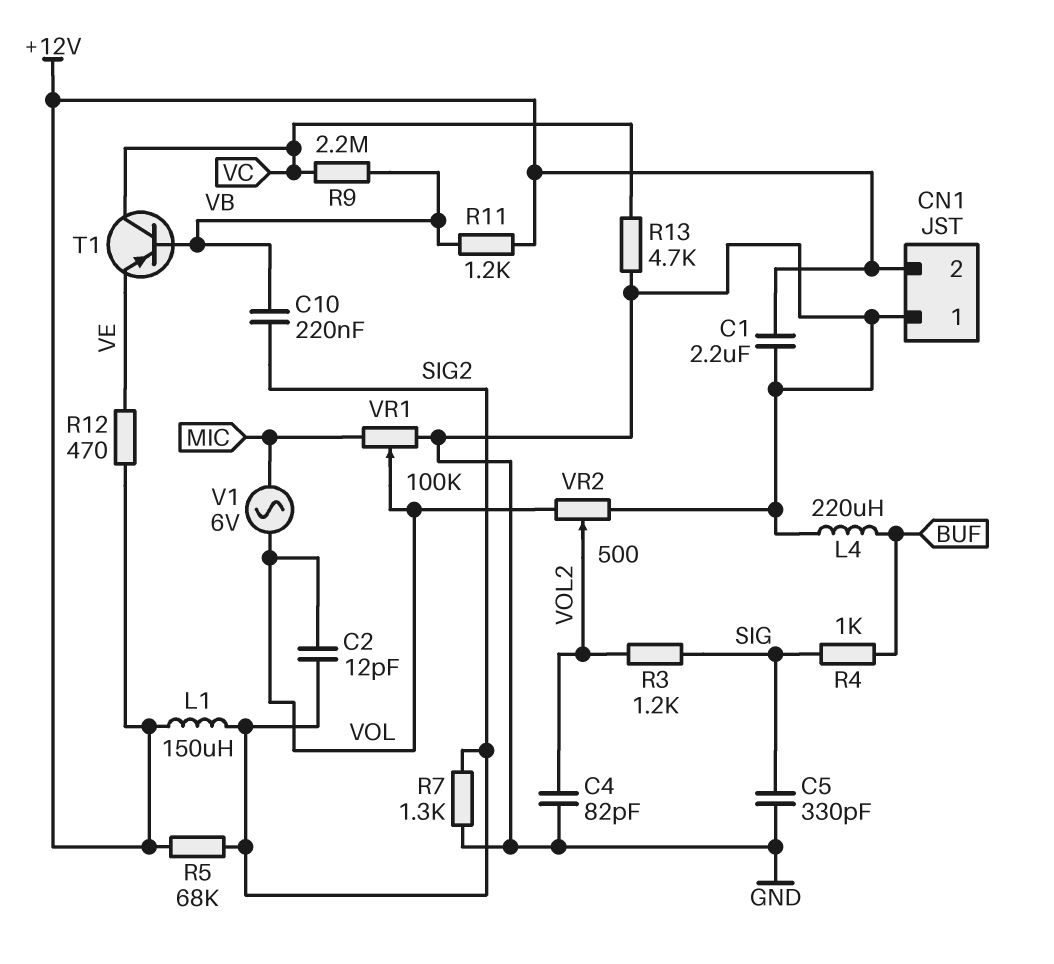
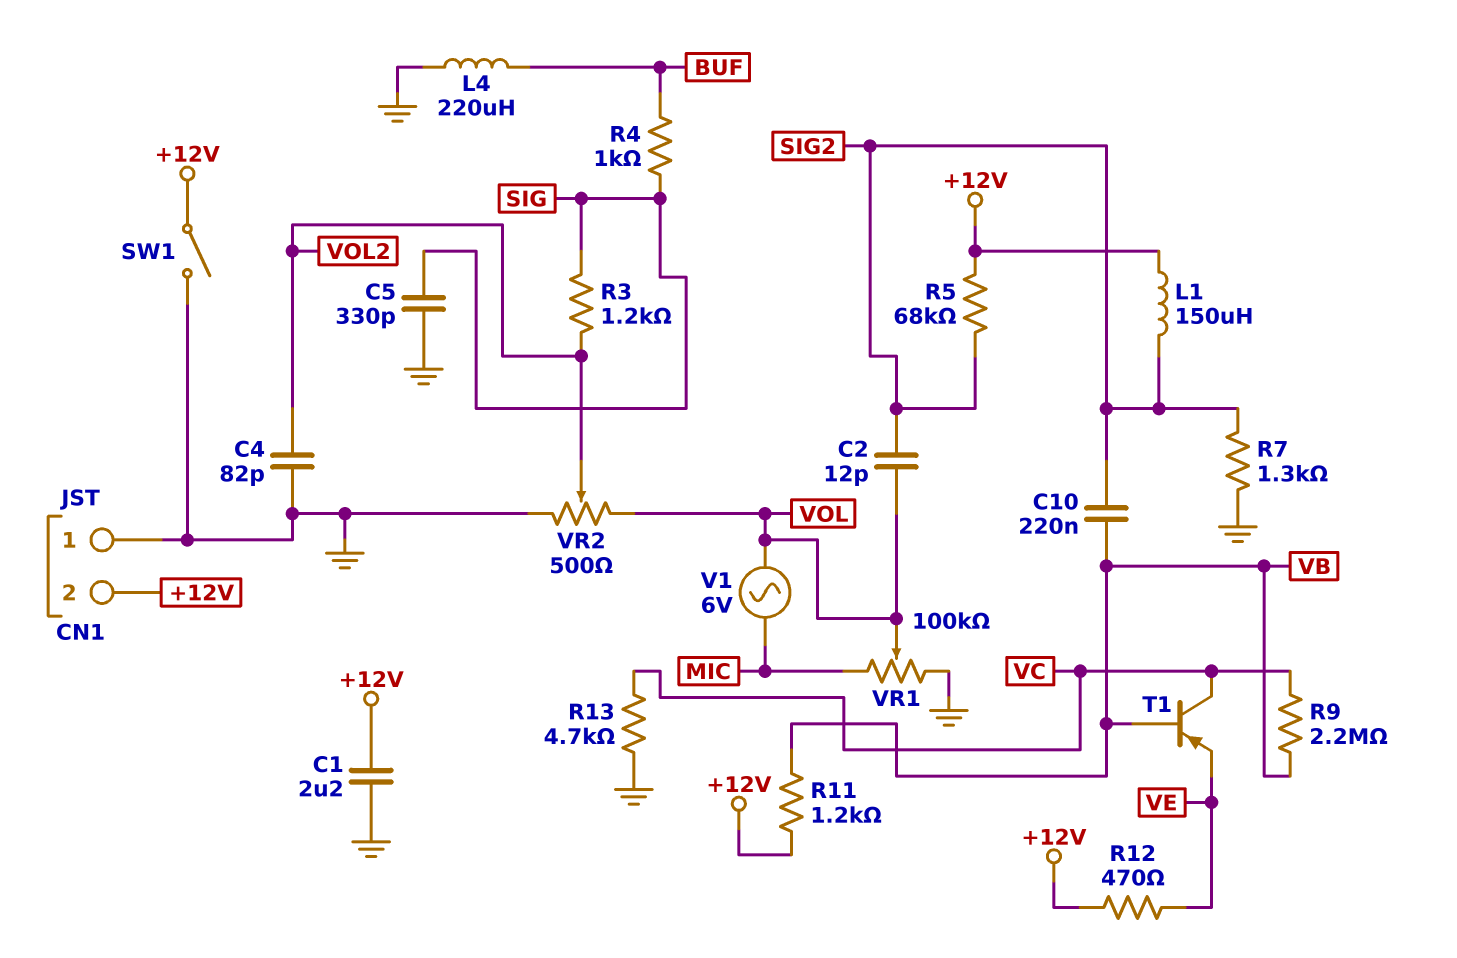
SW1: none -> switch (+12V, GND)

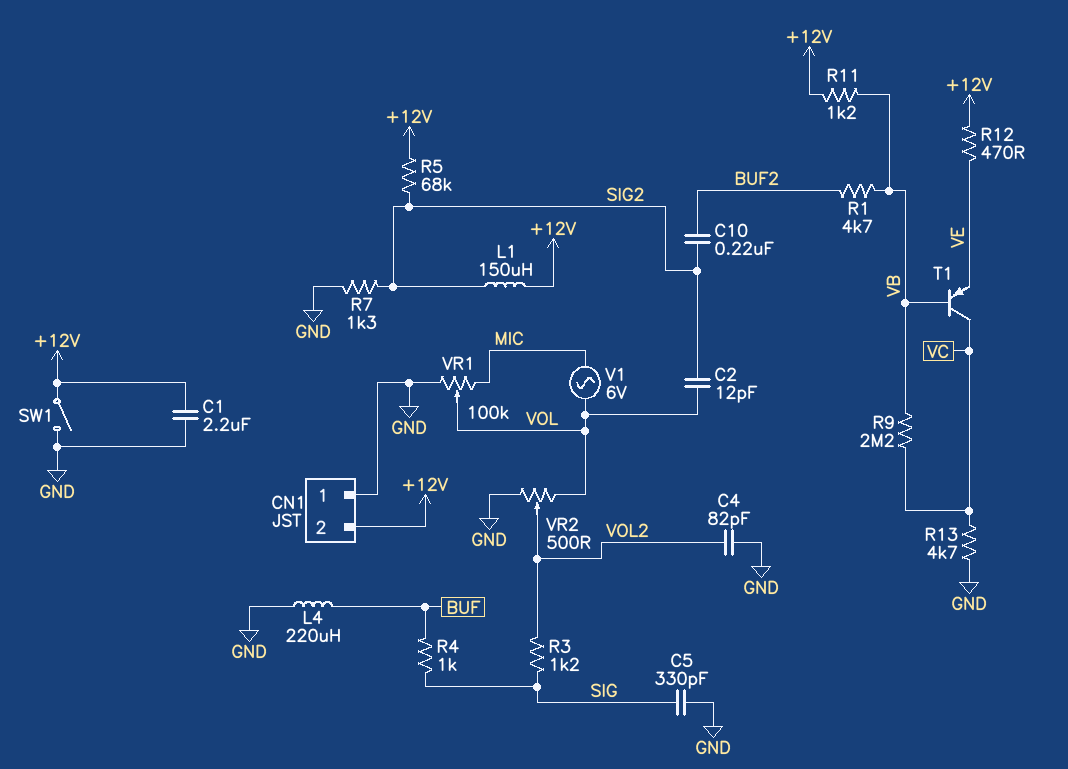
C10: 220nF (SIG2, VB) -> 220nF (BUF2, SIG2)
R1: none -> 4.7k (BUF2, VB)

